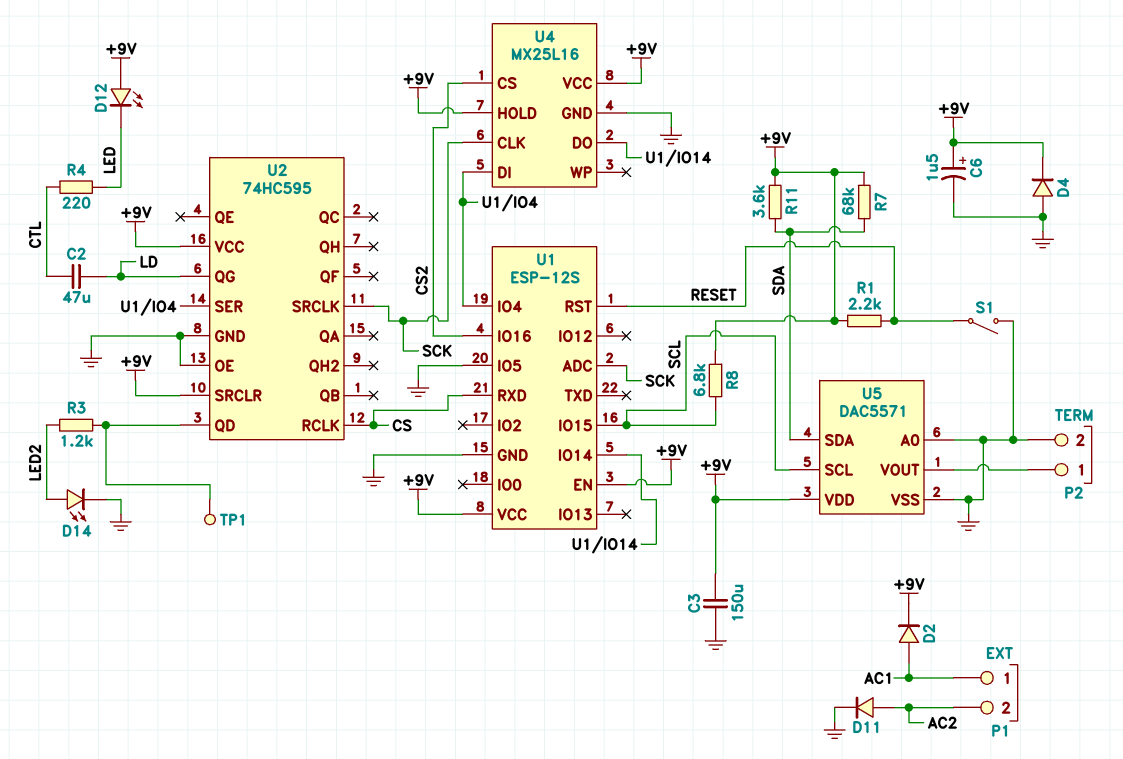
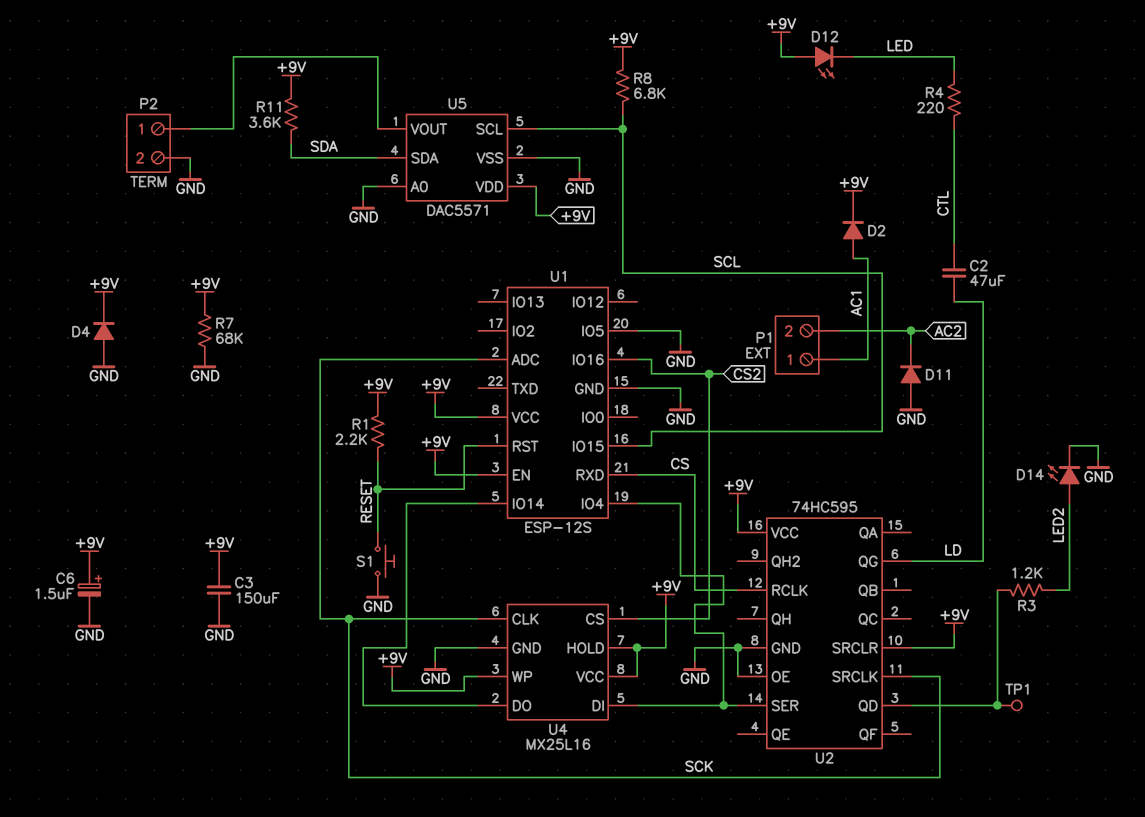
D11: diode (A AC2, K GND) -> diode (A GND, K AC2)
R7: 68k (+9V, SDA) -> 68k (+9V, GND)
S1: switch (GND, RESET) -> button (GND, RESET)
U4 pin WP: none -> +9V

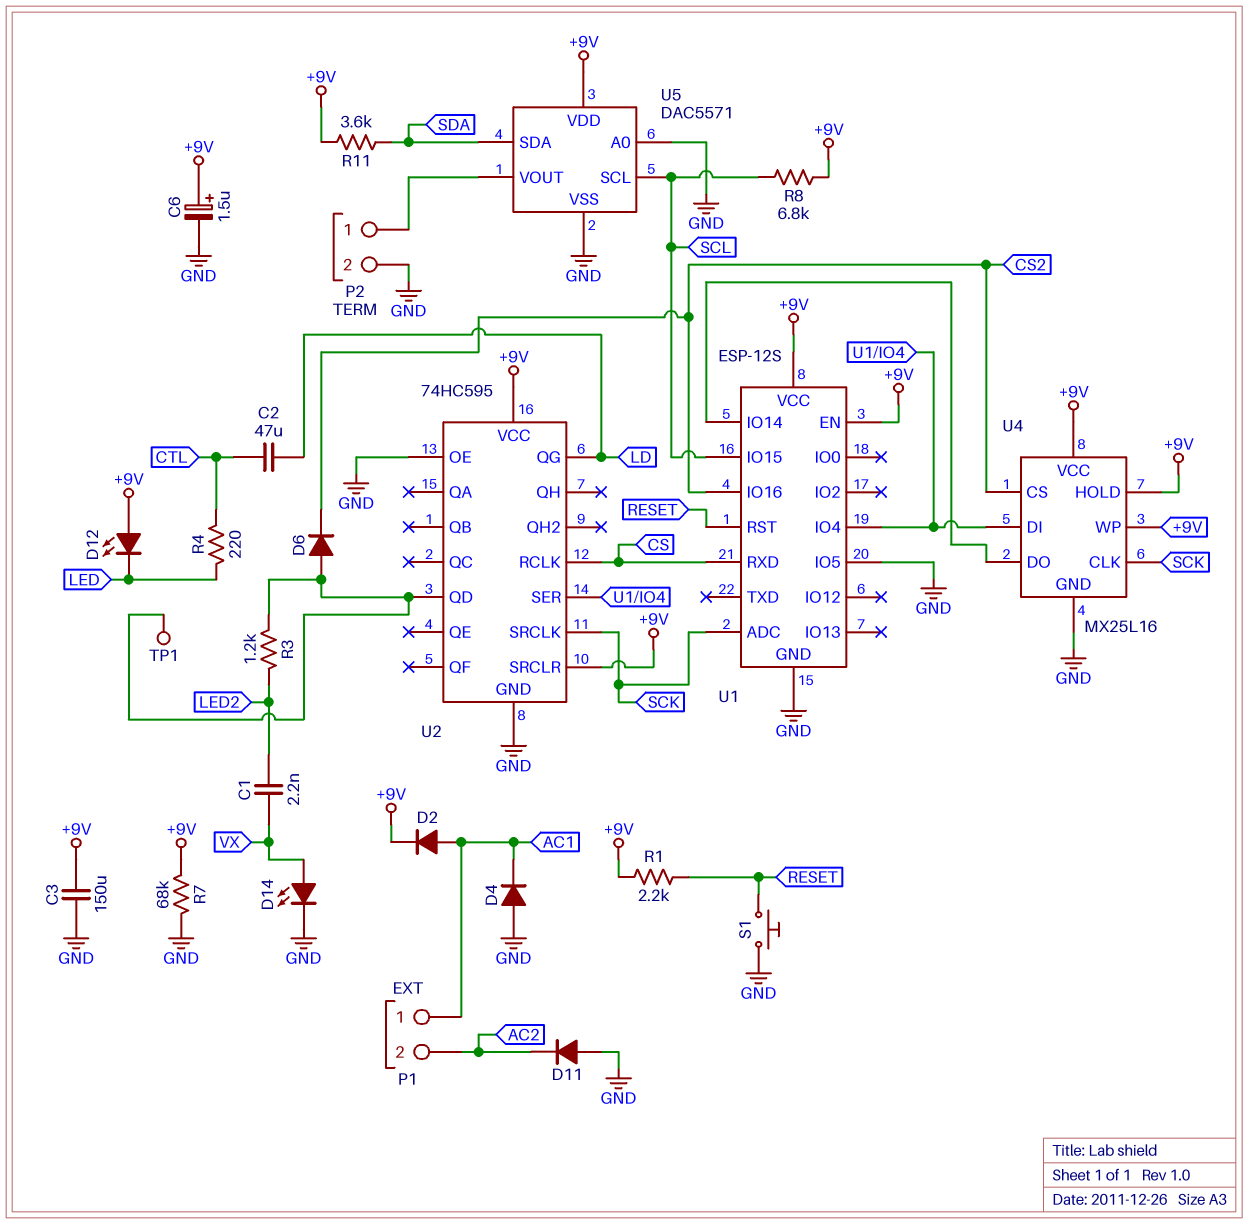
C1: none -> 2.2nF (LED2, VX)
D4: diode (A GND, K +9V) -> diode (A GND, K AC1)
D6: none -> diode (A U2/QD, K CS2)
D14: LED (A LED2, K GND) -> LED (A VX, K GND)

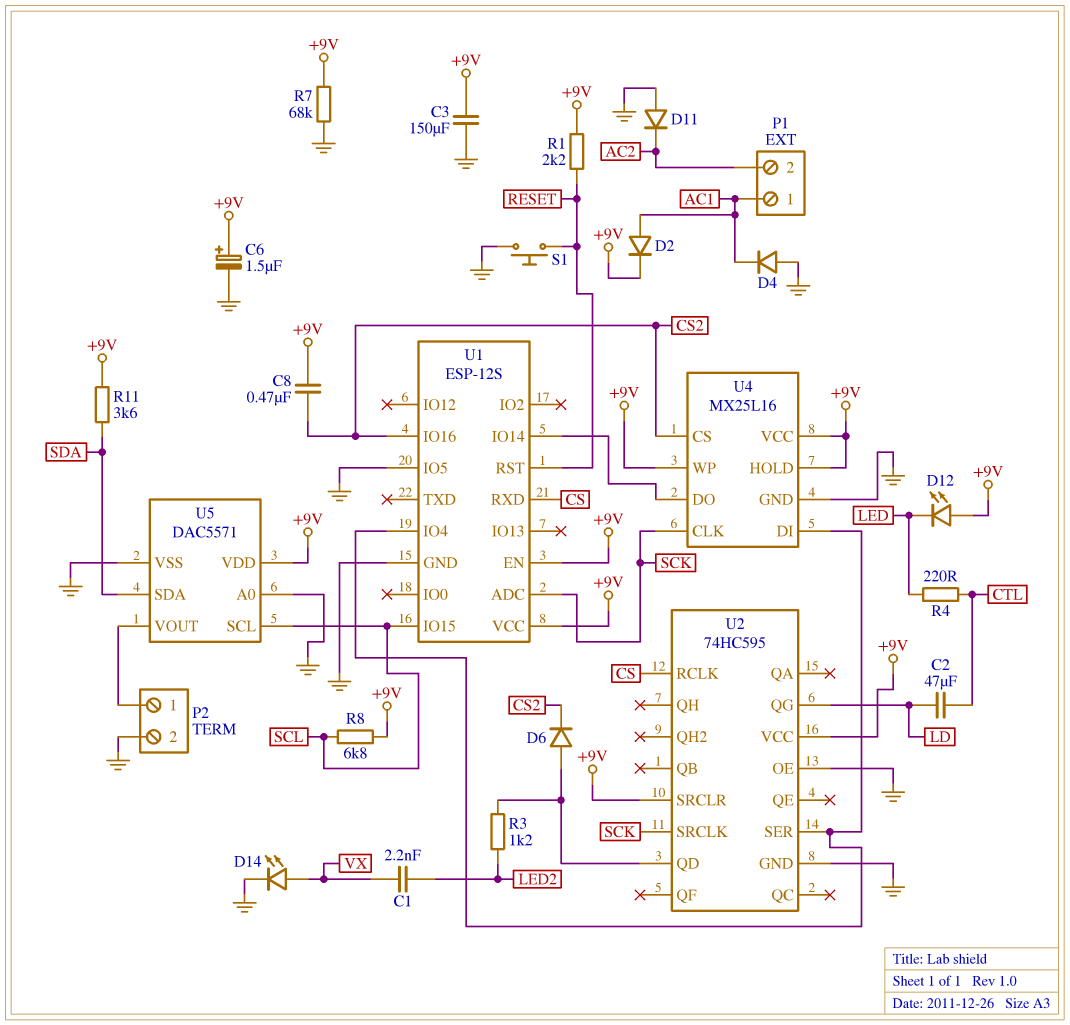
C8: none -> 470nF (+9V, CS2)
TP1: test point (U2/QD) -> none

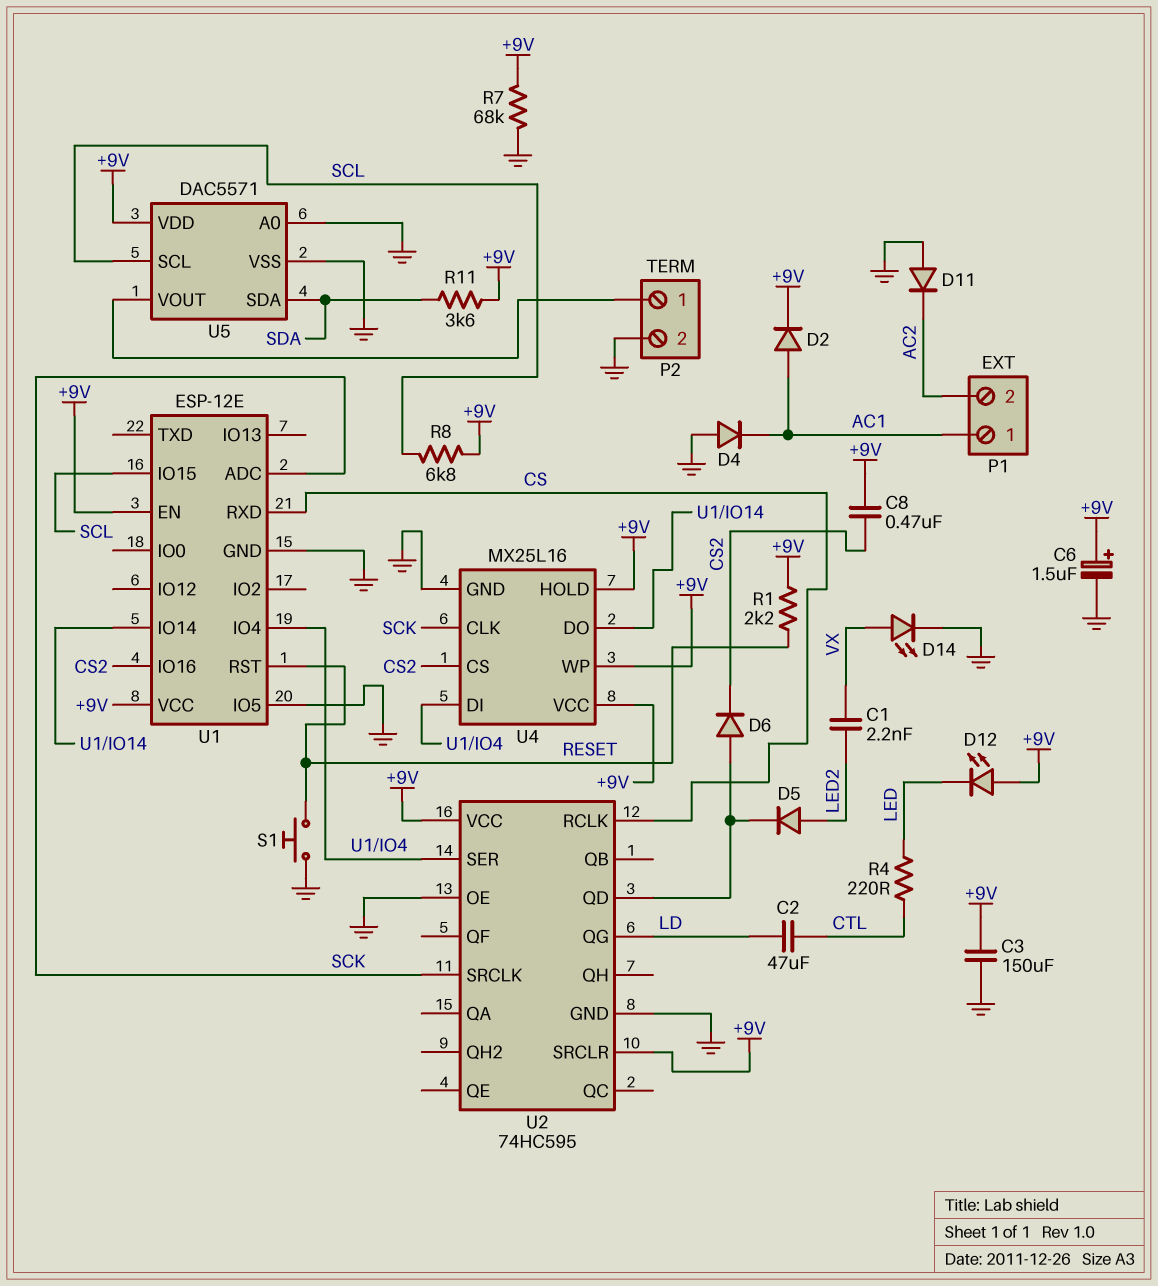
D5: none -> diode (A LED2, K U2/QD)
R3: 1.2k (LED2, U2/QD) -> none
U1: ESP-12S -> ESP-12E

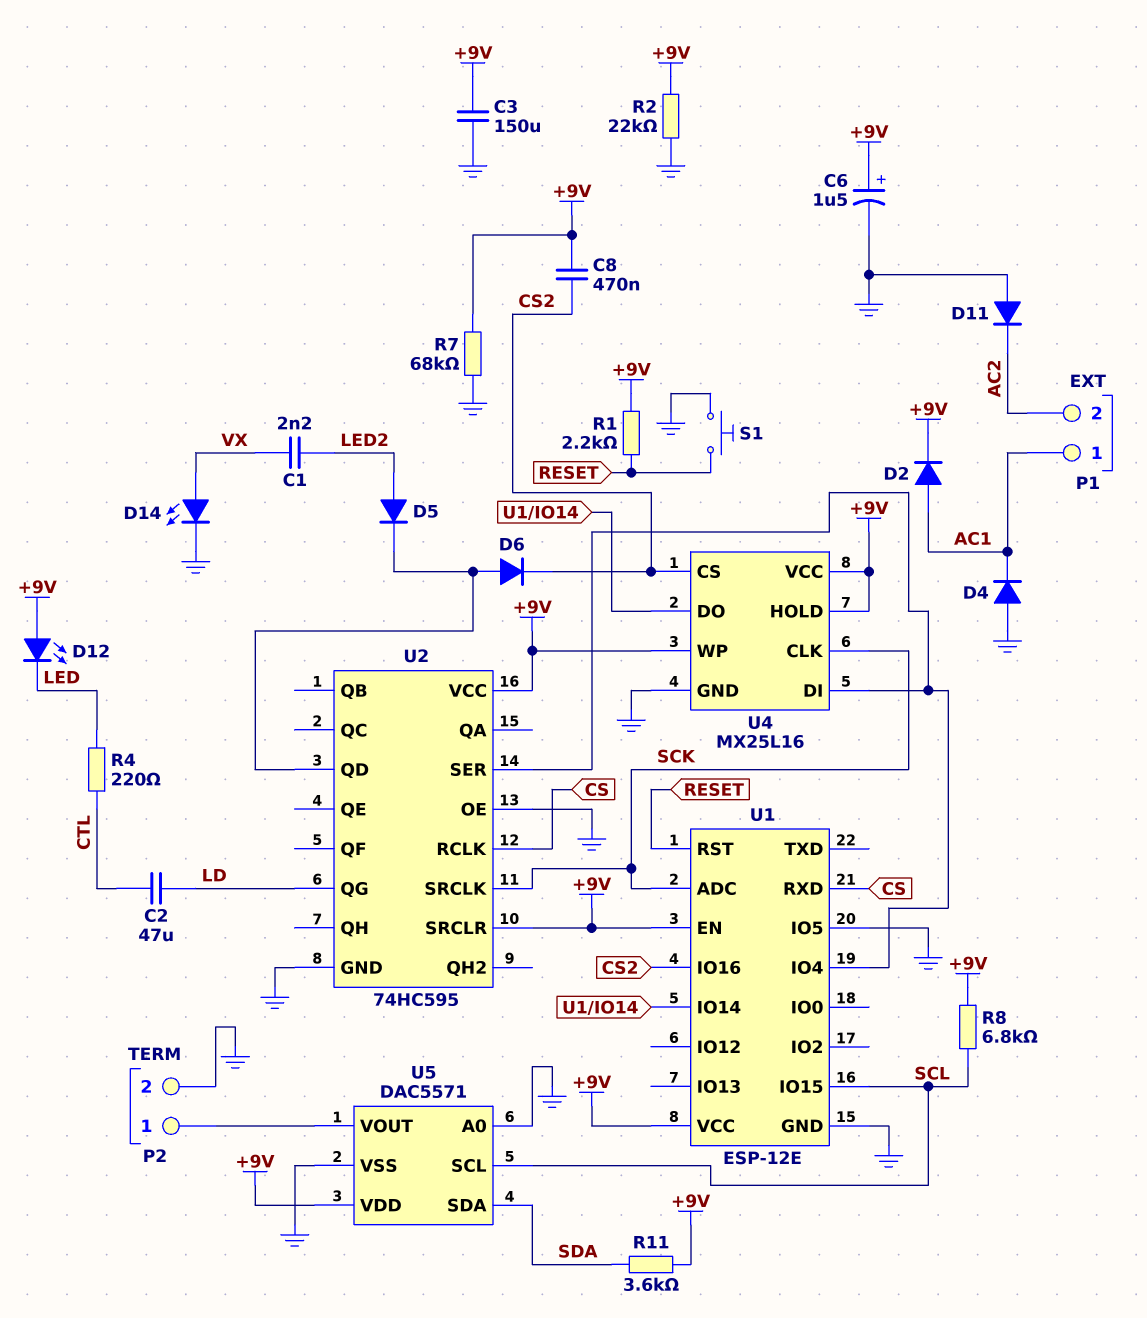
R2: none -> 22k (+9V, GND)

